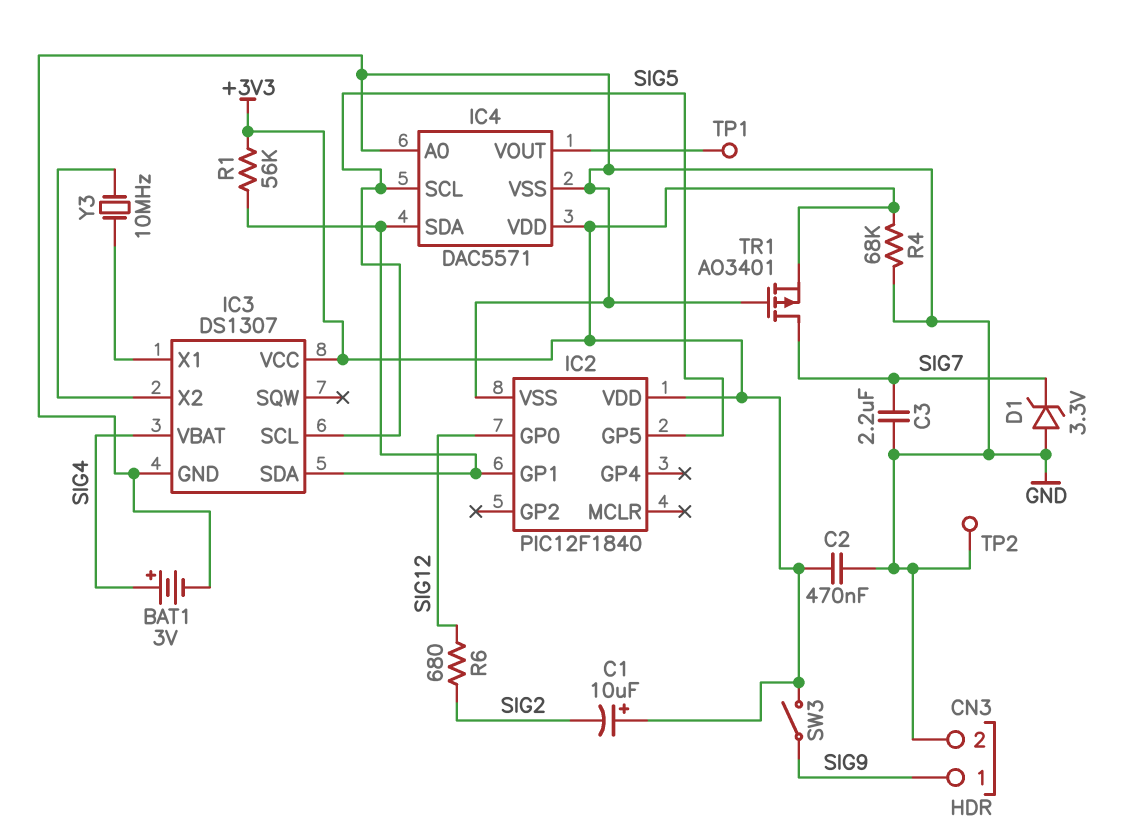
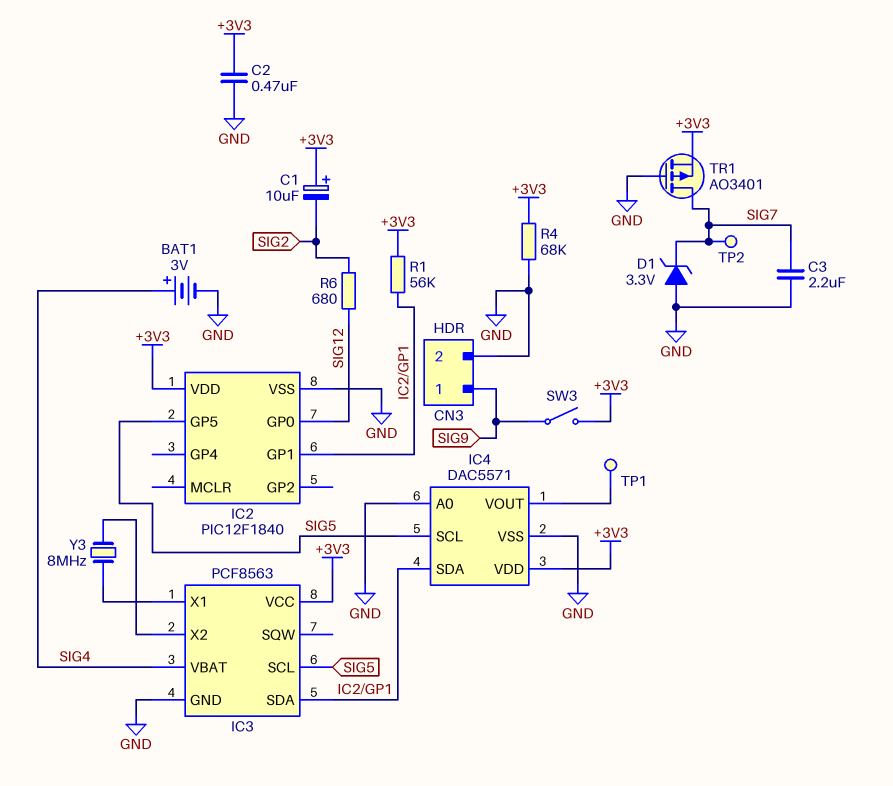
IC3: DS1307 -> PCF8563
TP2: test point (GND) -> test point (SIG7)
Y3: 10MHz (IC3/X1, IC3/X2) -> 8MHz (IC3/X1, IC3/X2)

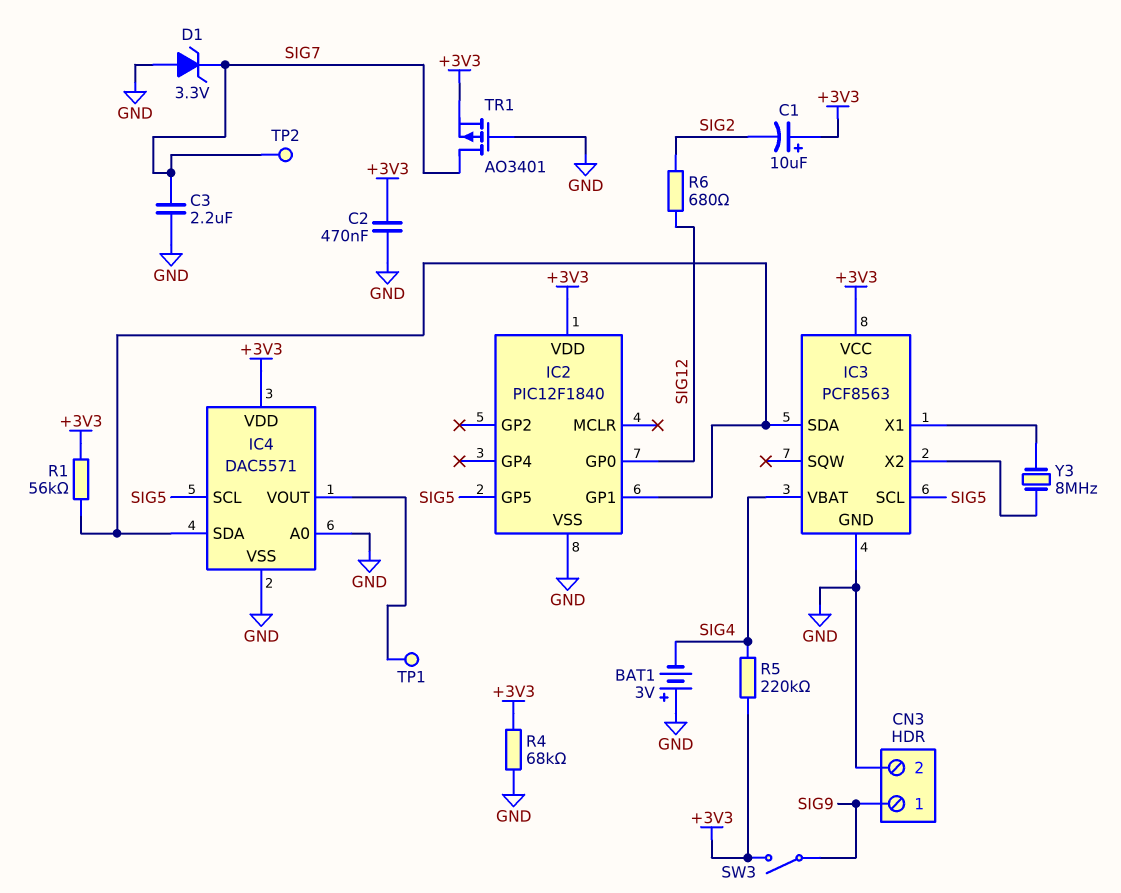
BAT1: 3V (plus SIG4, minus GND) -> 3V (plus GND, minus SIG4)
R5: none -> 220k (+3V3, SIG4)

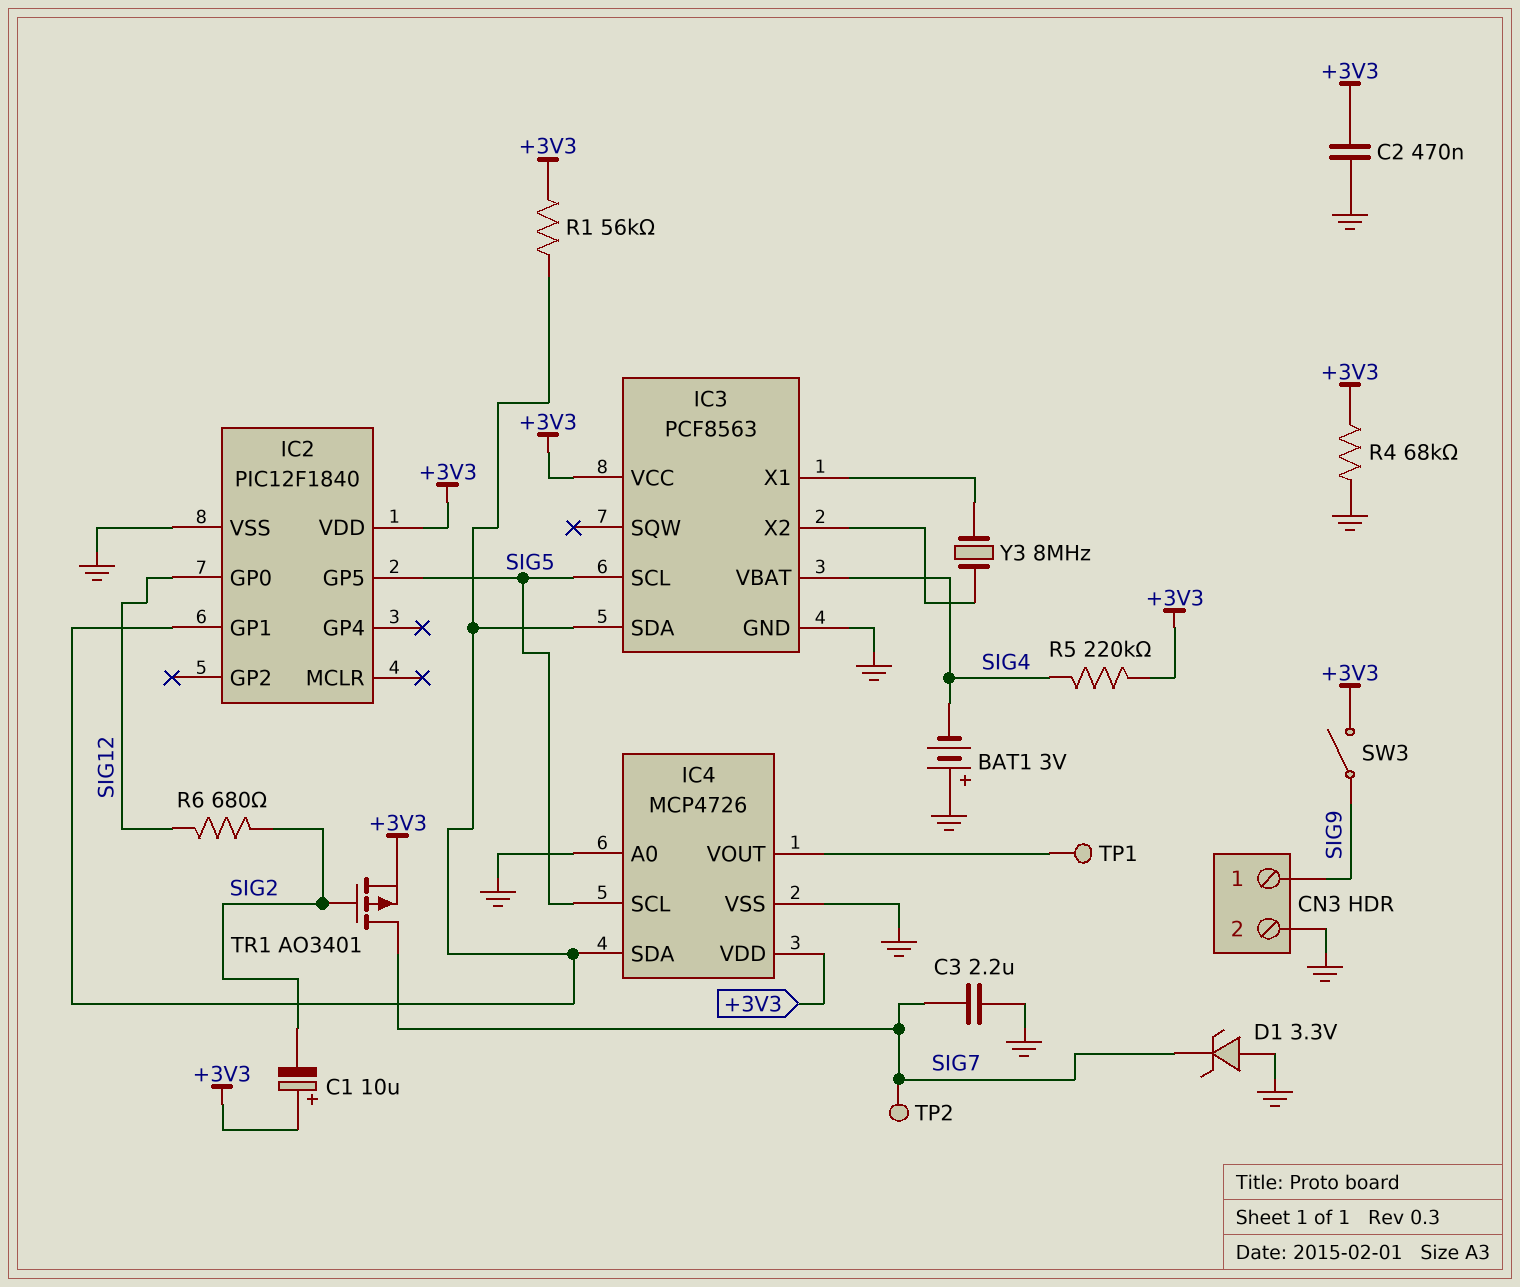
IC4: DAC5571 -> MCP4726
TR1: PMOS AO3401 (G GND, D SIG7, S +3V3) -> PMOS AO3401 (G SIG2, D SIG7, S +3V3)

